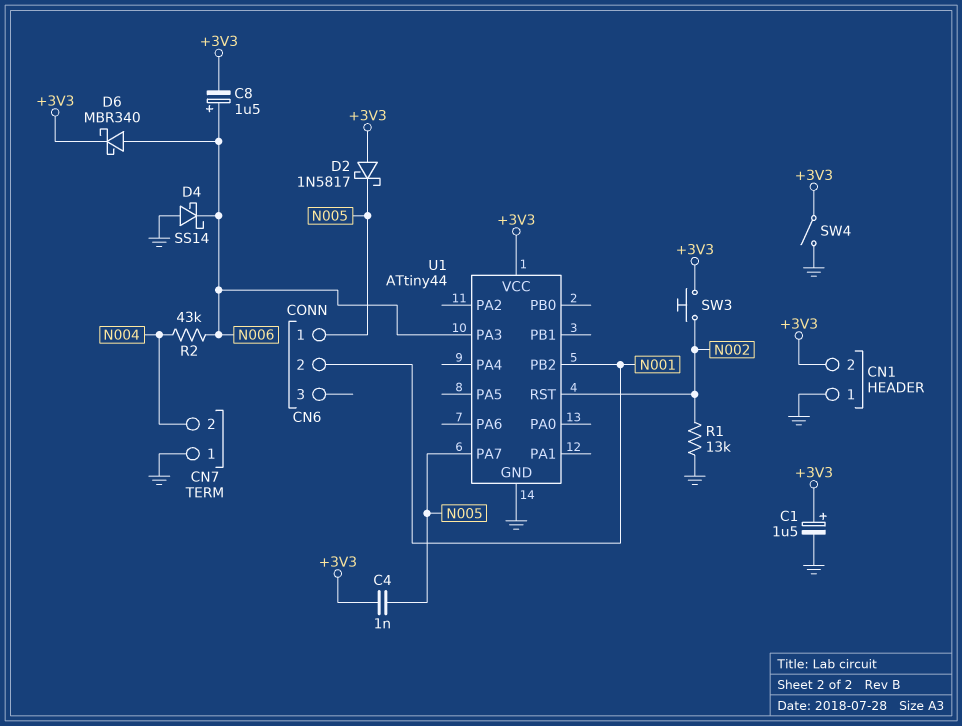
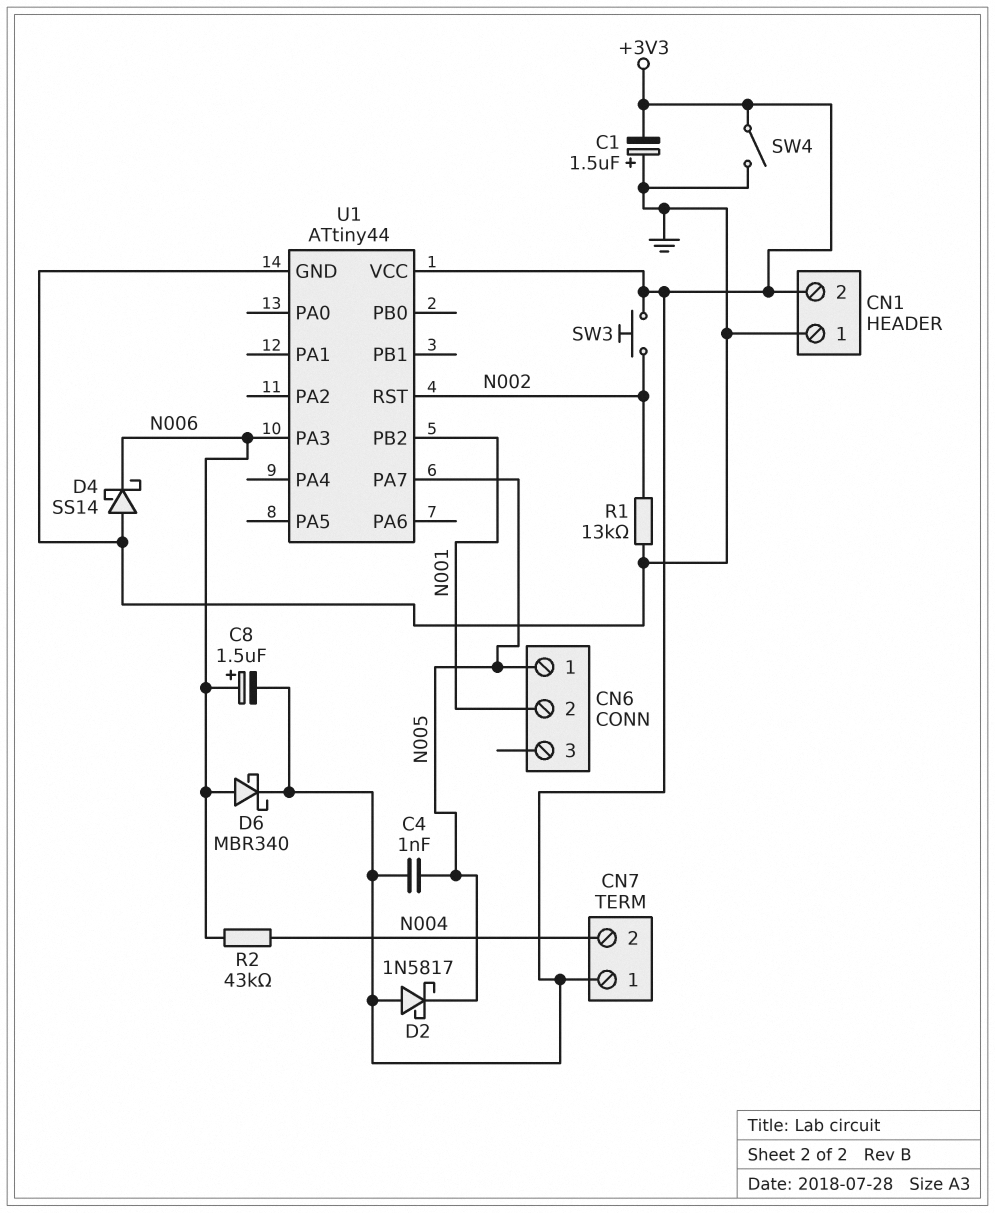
C1: 1.5uF (plus +3V3, minus GND) -> 1.5uF (plus GND, minus +3V3)
CN7 pin 1: GND -> +3V3

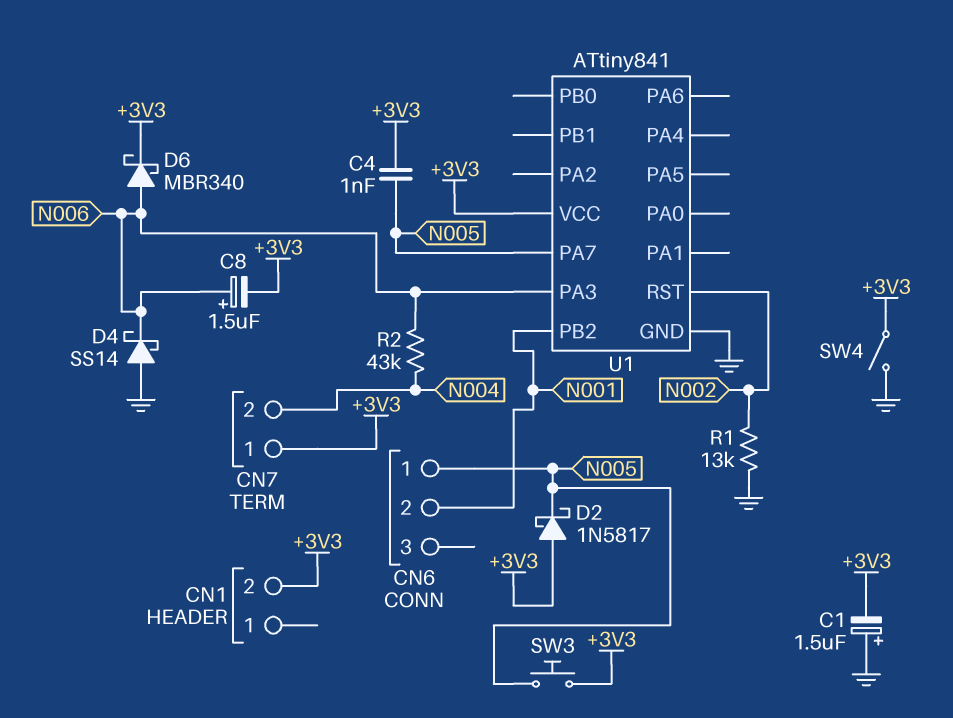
CN1 pin 1: GND -> none
SW3: button (+3V3, N002) -> button (+3V3, N005)
U1: ATtiny44 -> ATtiny841

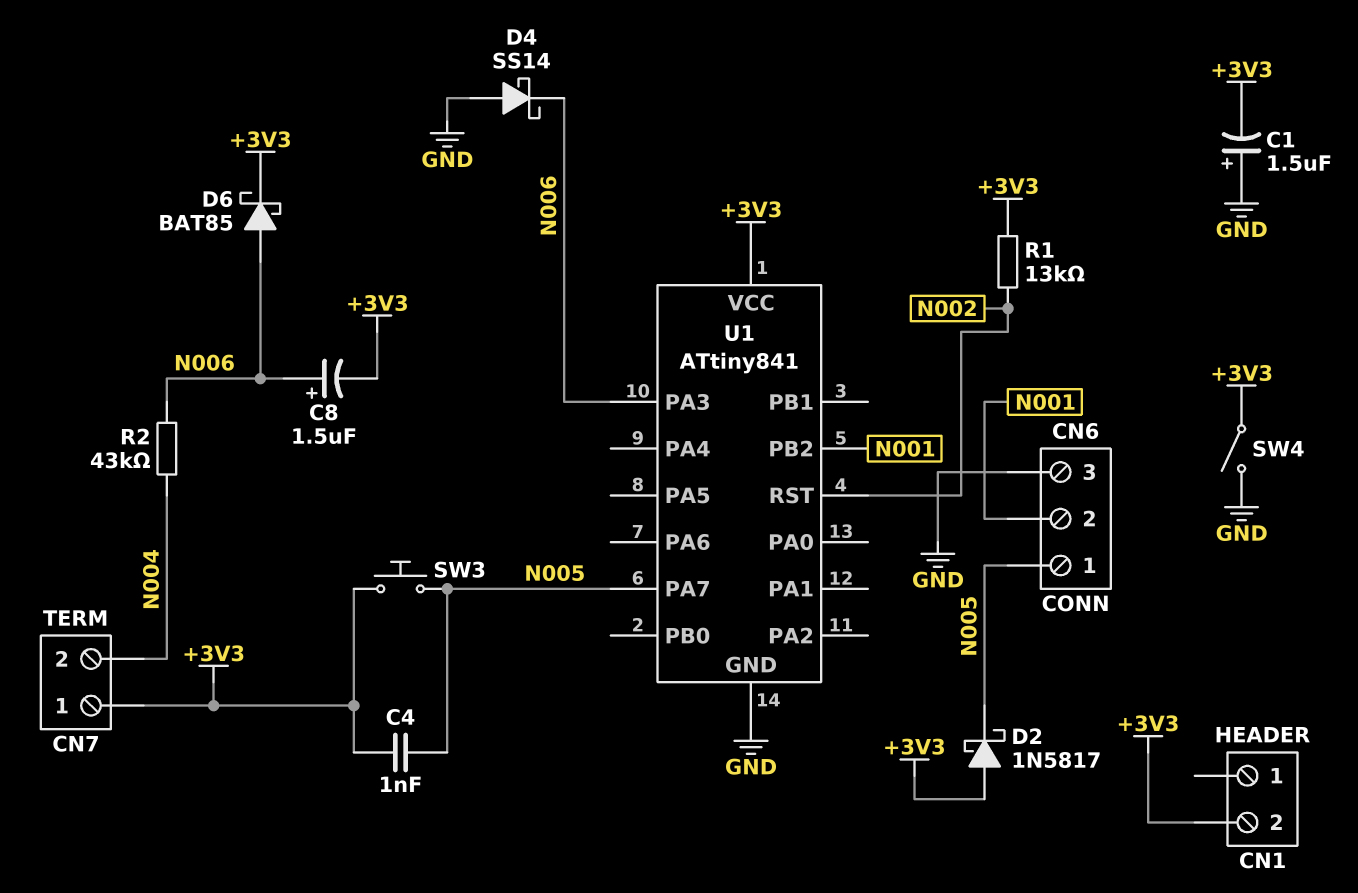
CN6 pin 3: none -> GND
D6: schottky MBR340 (A N006, K +3V3) -> schottky BAT85 (A N006, K +3V3)
R1: 13k (GND, N002) -> 13k (+3V3, N002)

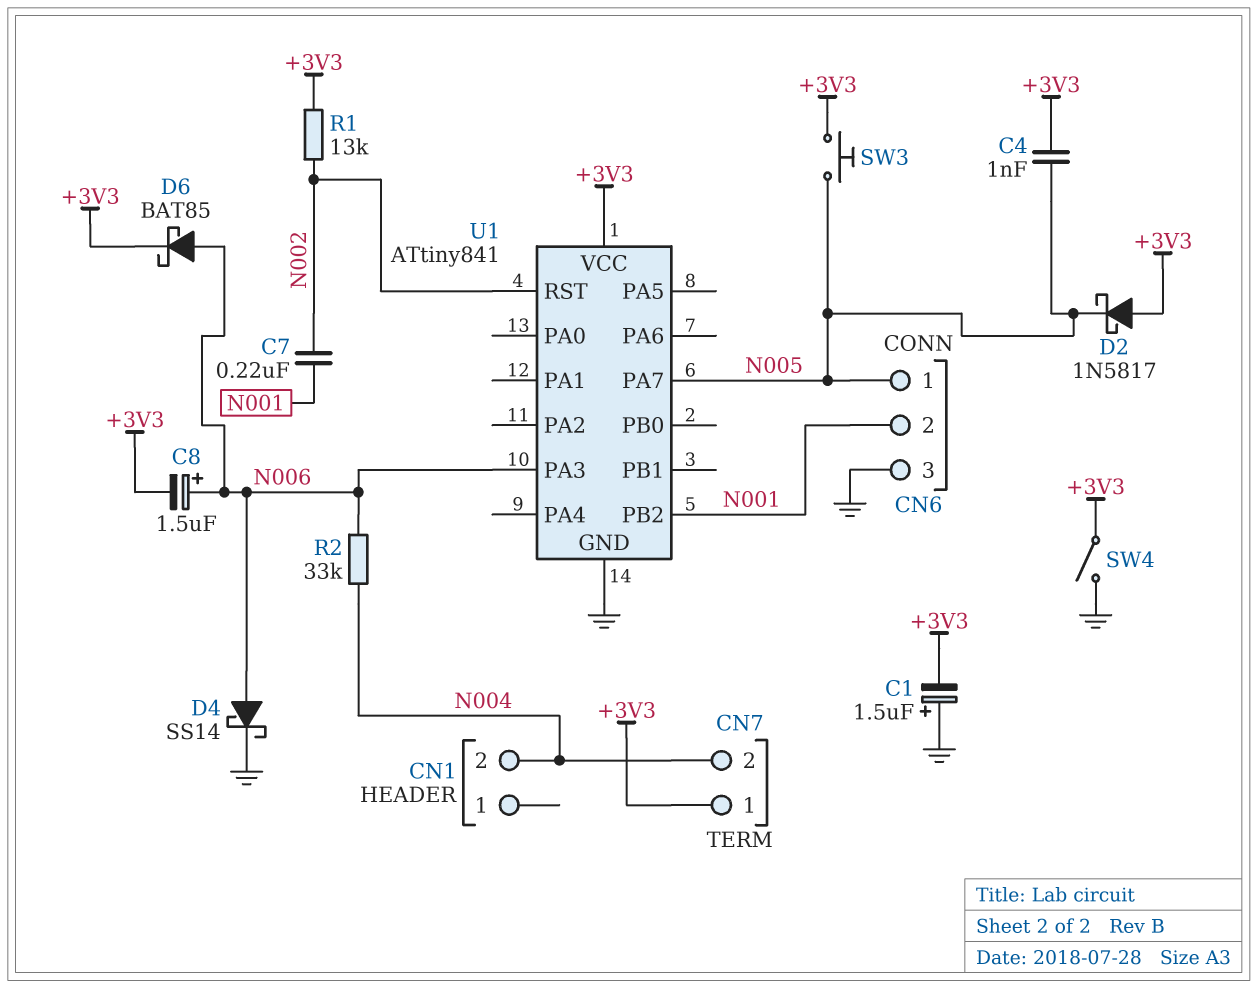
C7: none -> 220nF (N001, N002)
CN1 pin 2: +3V3 -> N004
D4: schottky SS14 (A GND, K N006) -> schottky SS14 (A N006, K GND)
R2: 43k (N004, N006) -> 33k (N004, N006)

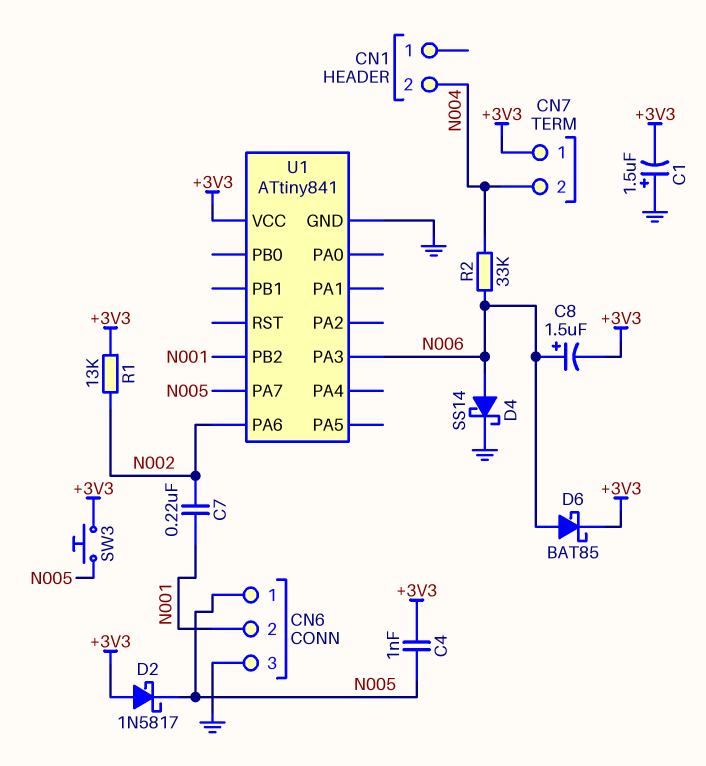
SW4: switch (+3V3, GND) -> none
U1 pin PA6: none -> N002
U1 pin RST: N002 -> none

